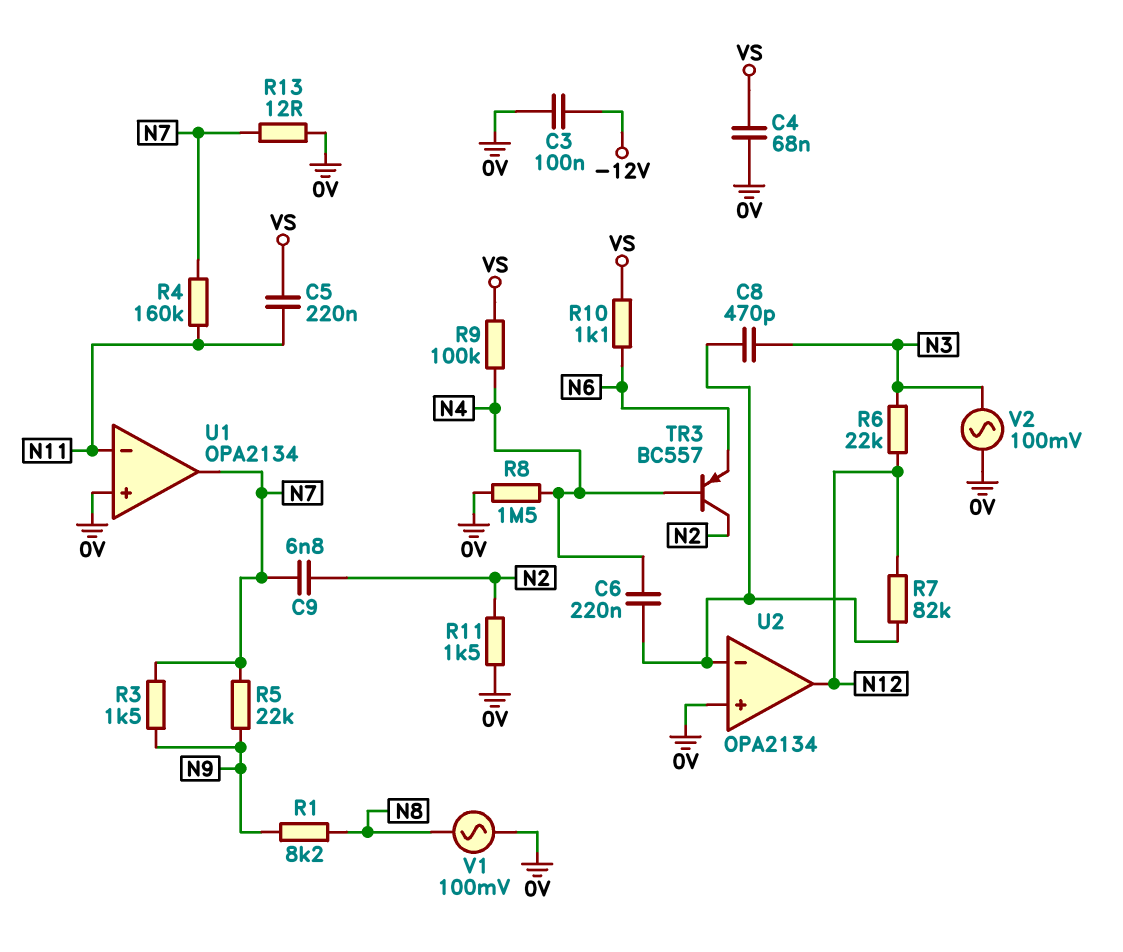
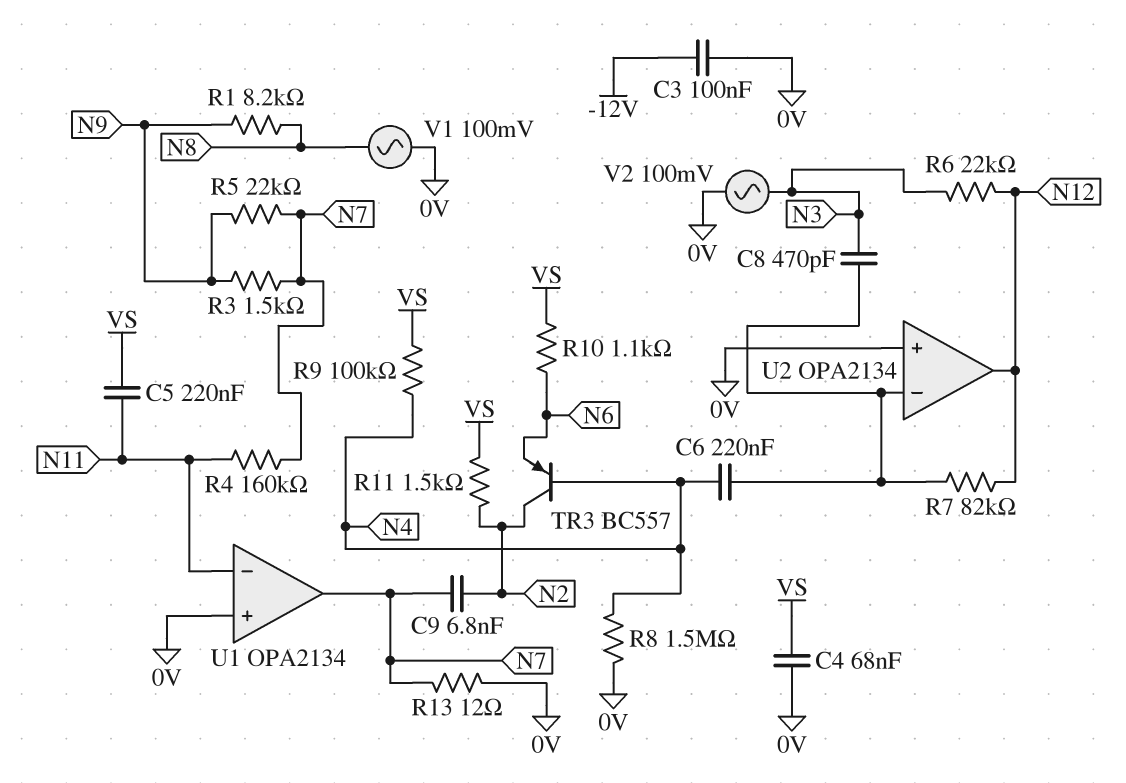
R11: 1.5k (0V, N2) -> 1.5k (N2, VS)

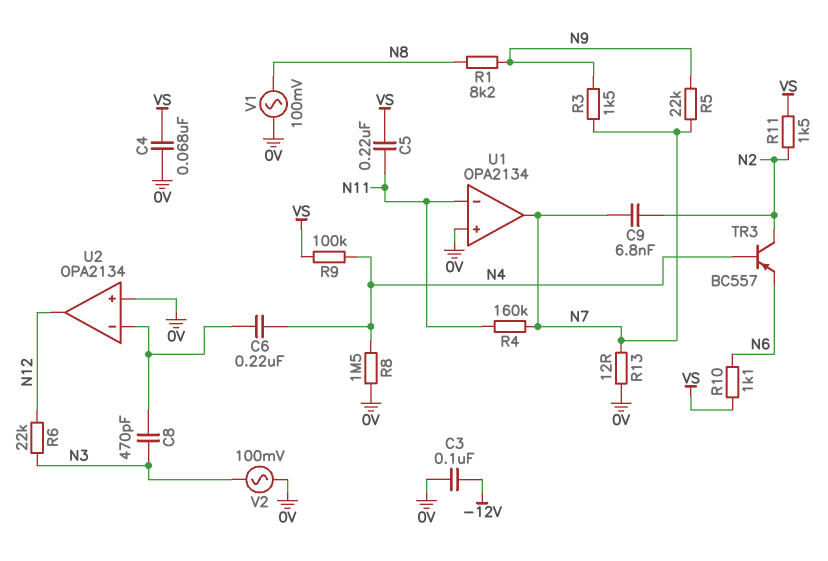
R7: 82k (N12, U2/in-) -> none

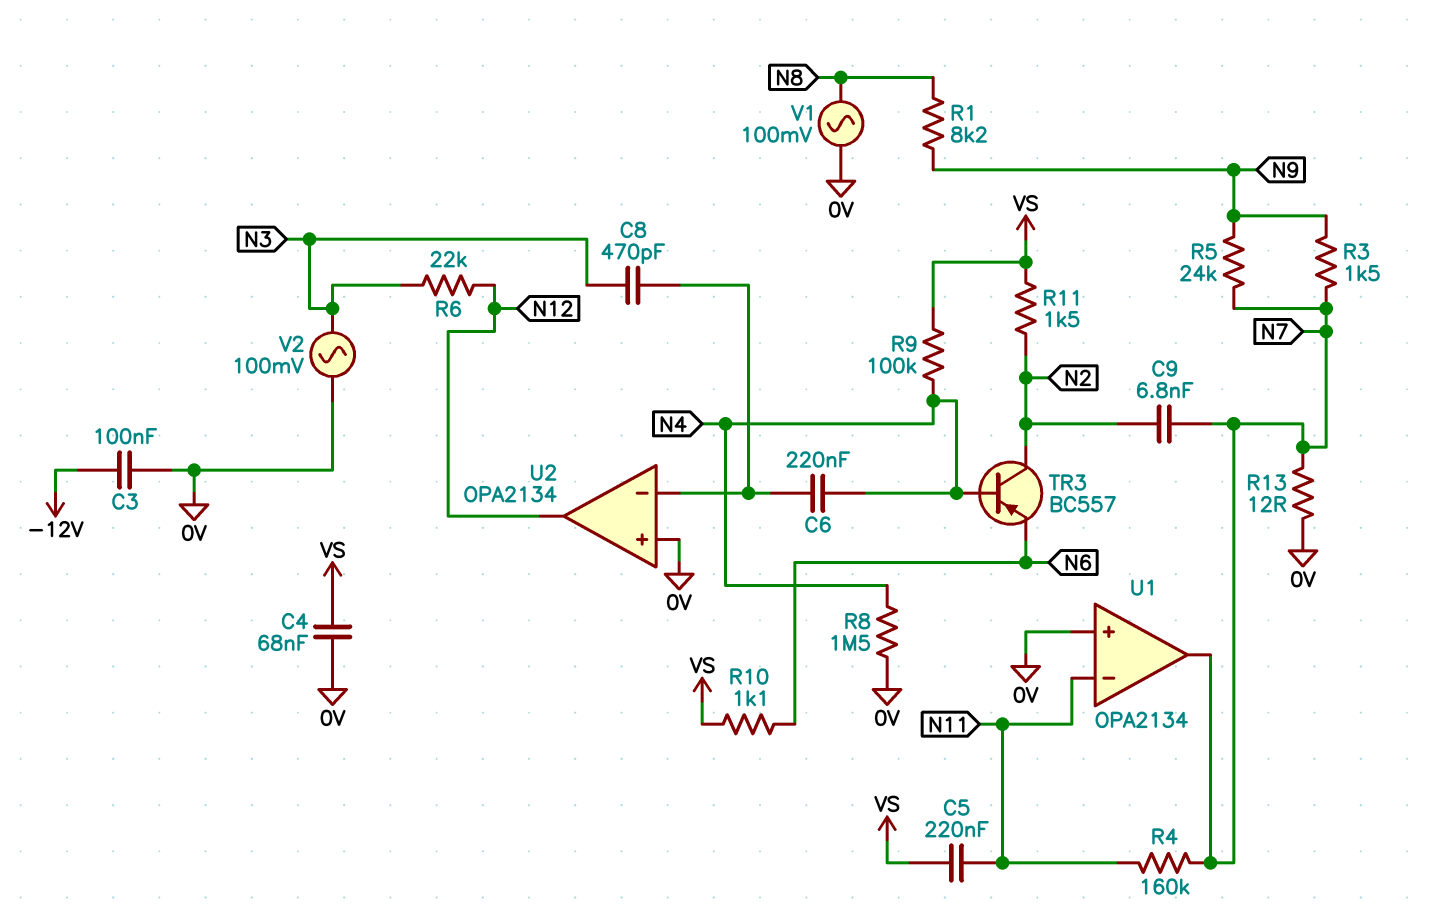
R5: 22k (N7, N9) -> 24k (N7, N9)

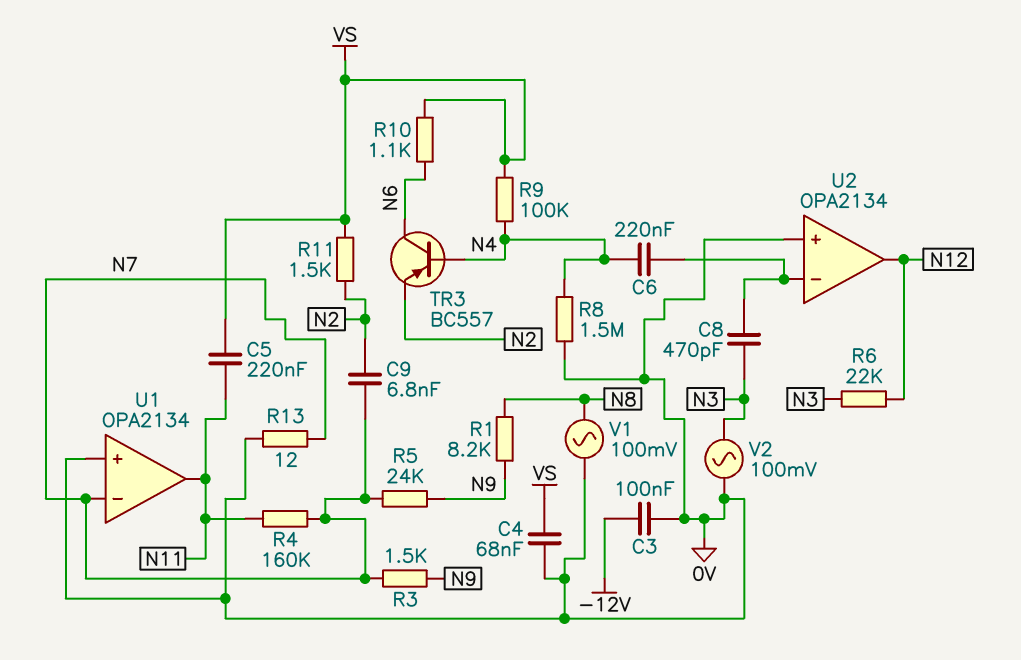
TR3: PNP BC557 (B N4, C N2, E N6) -> PNP BC557 (B N4, C N6, E N2)
U1 pin in-: N11 -> N7
U1 pin out: N7 -> N11

